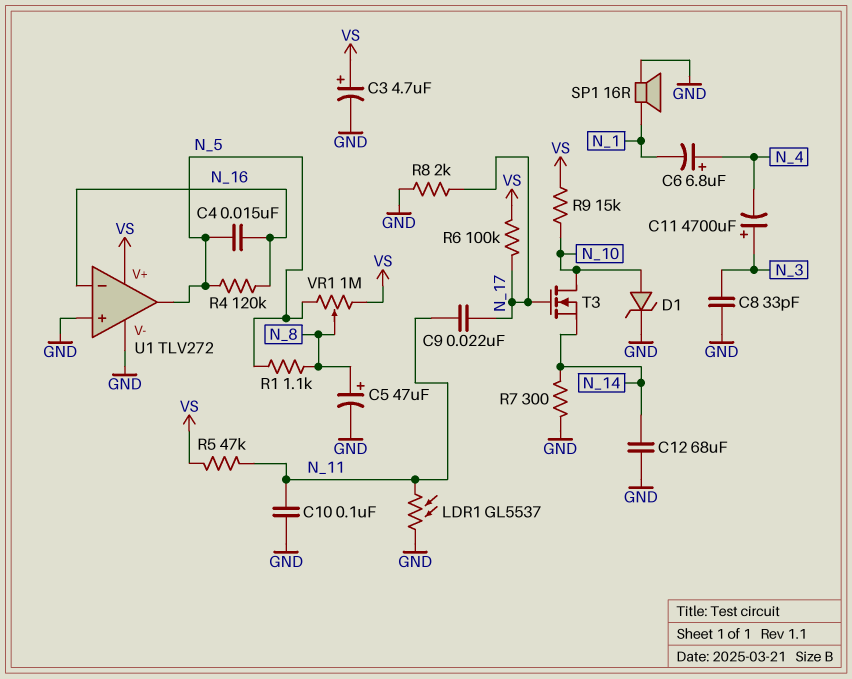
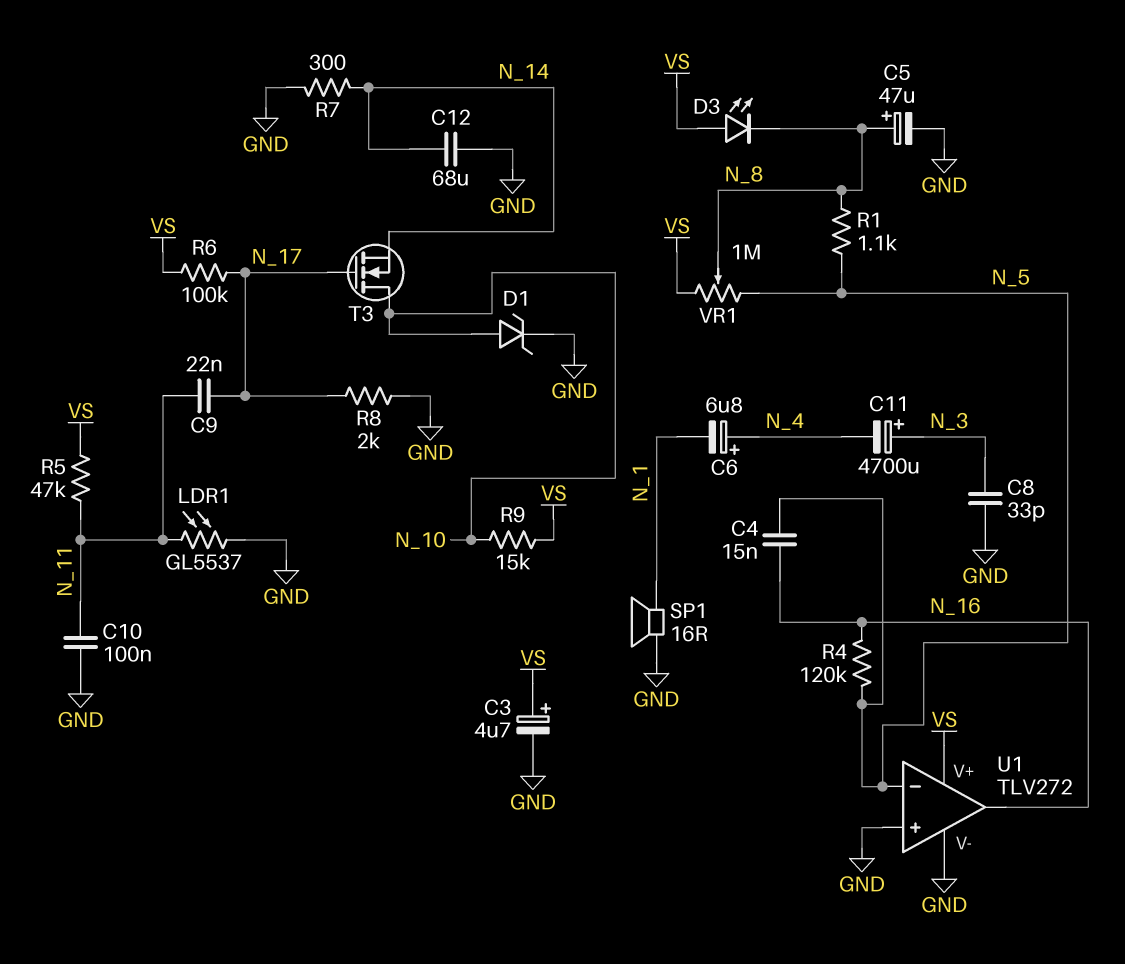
D3: none -> LED (A VS, K N_8)
U1 pin in-: N_16 -> N_5
U1 pin out: N_5 -> N_16

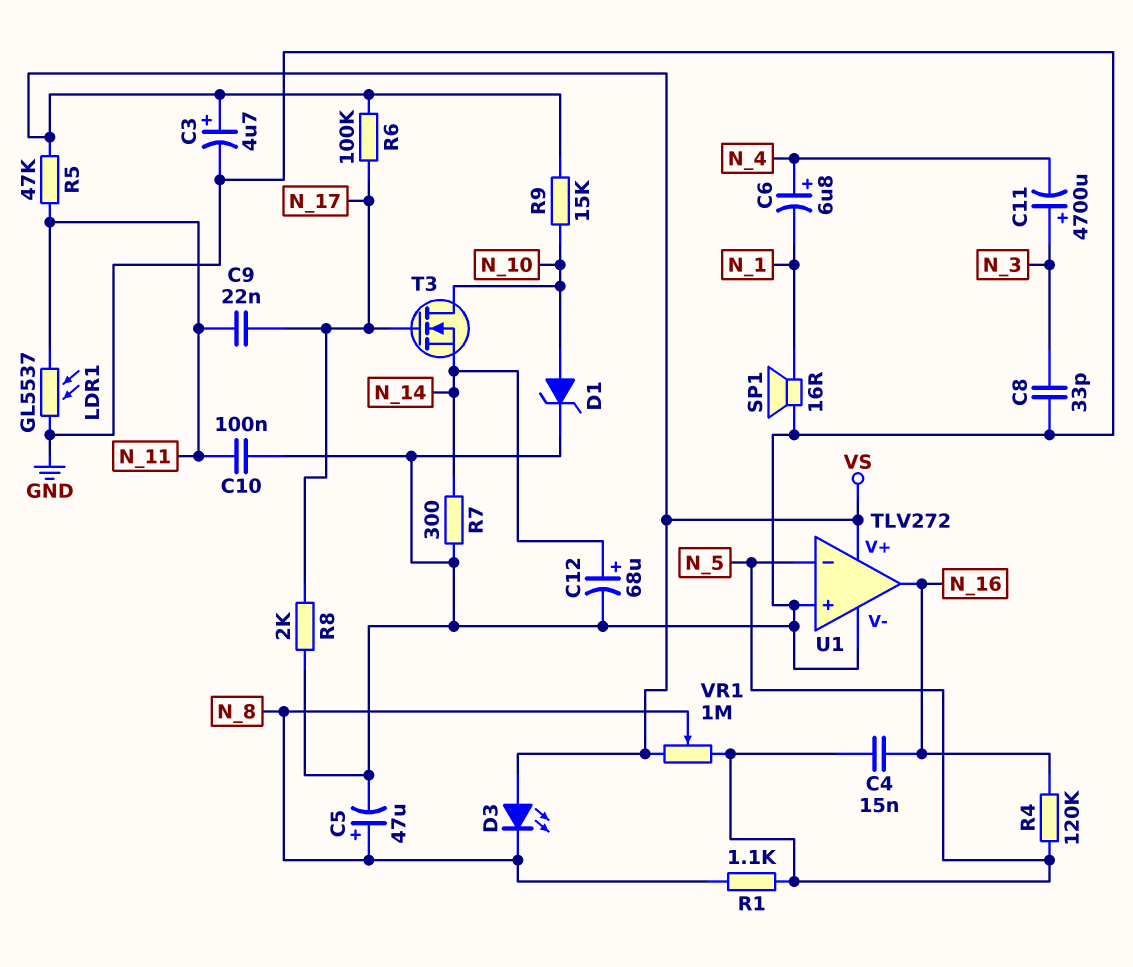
C12: 68uF (GND, N_14) -> 68uF (plus N_14, minus GND)

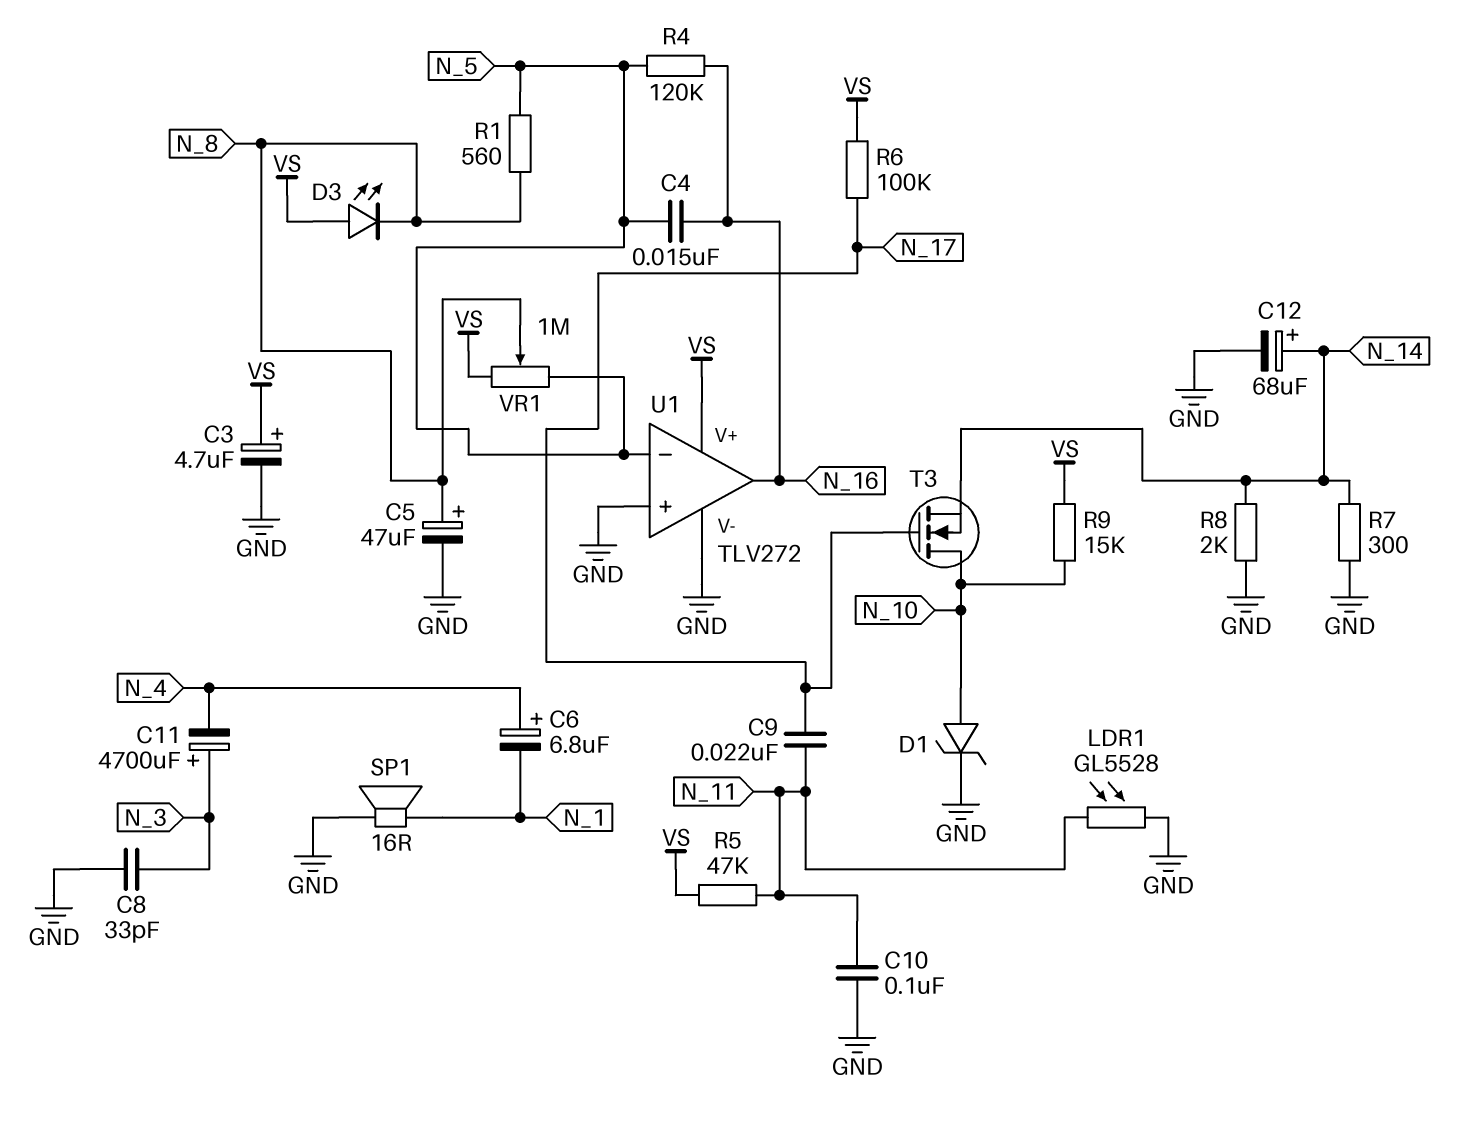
LDR1: GL5537 (GND, N_11) -> GL5528 (GND, N_11)
R1: 1.1k (N_5, N_8) -> 560 (N_5, N_8)
R8: 2k (GND, N_17) -> 2k (GND, N_14)

